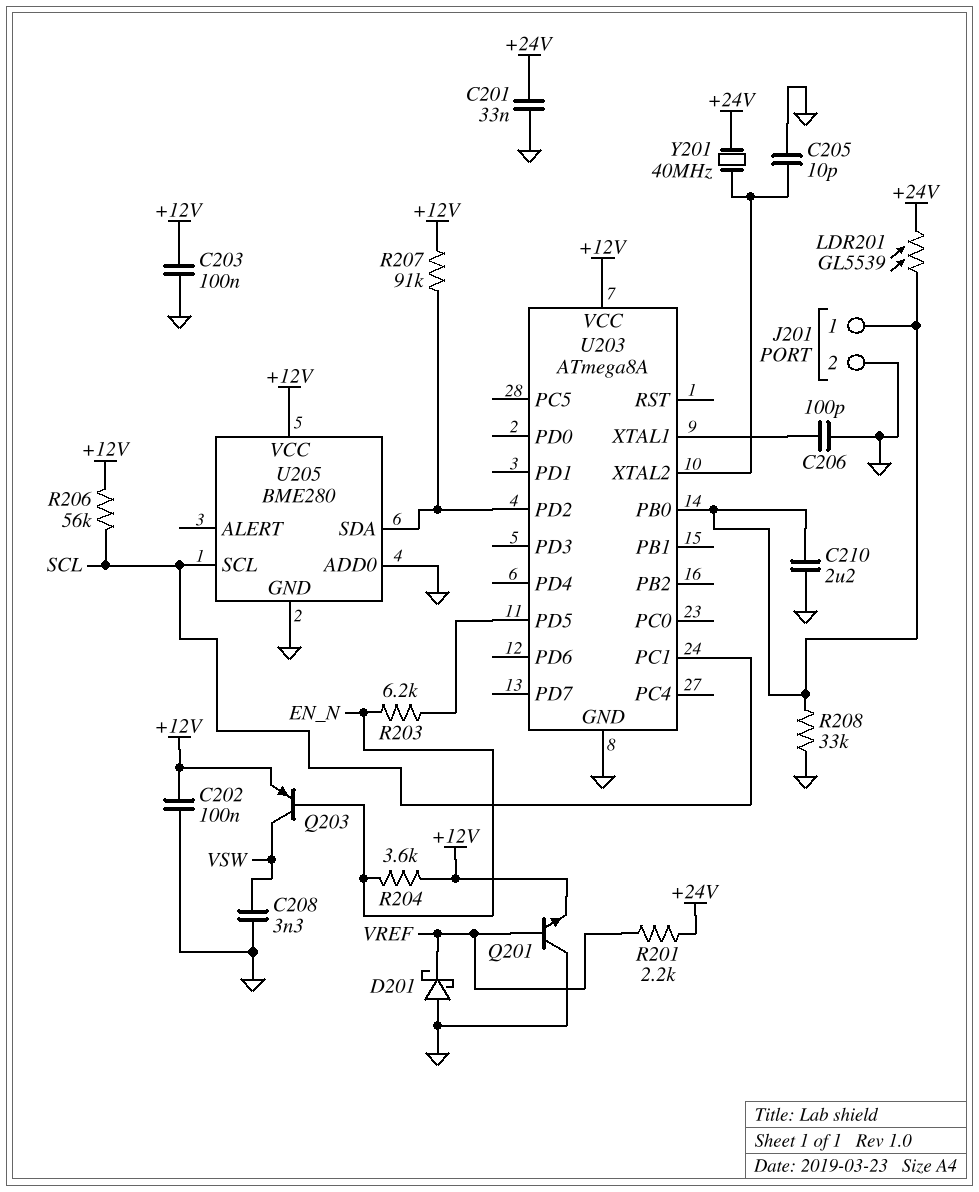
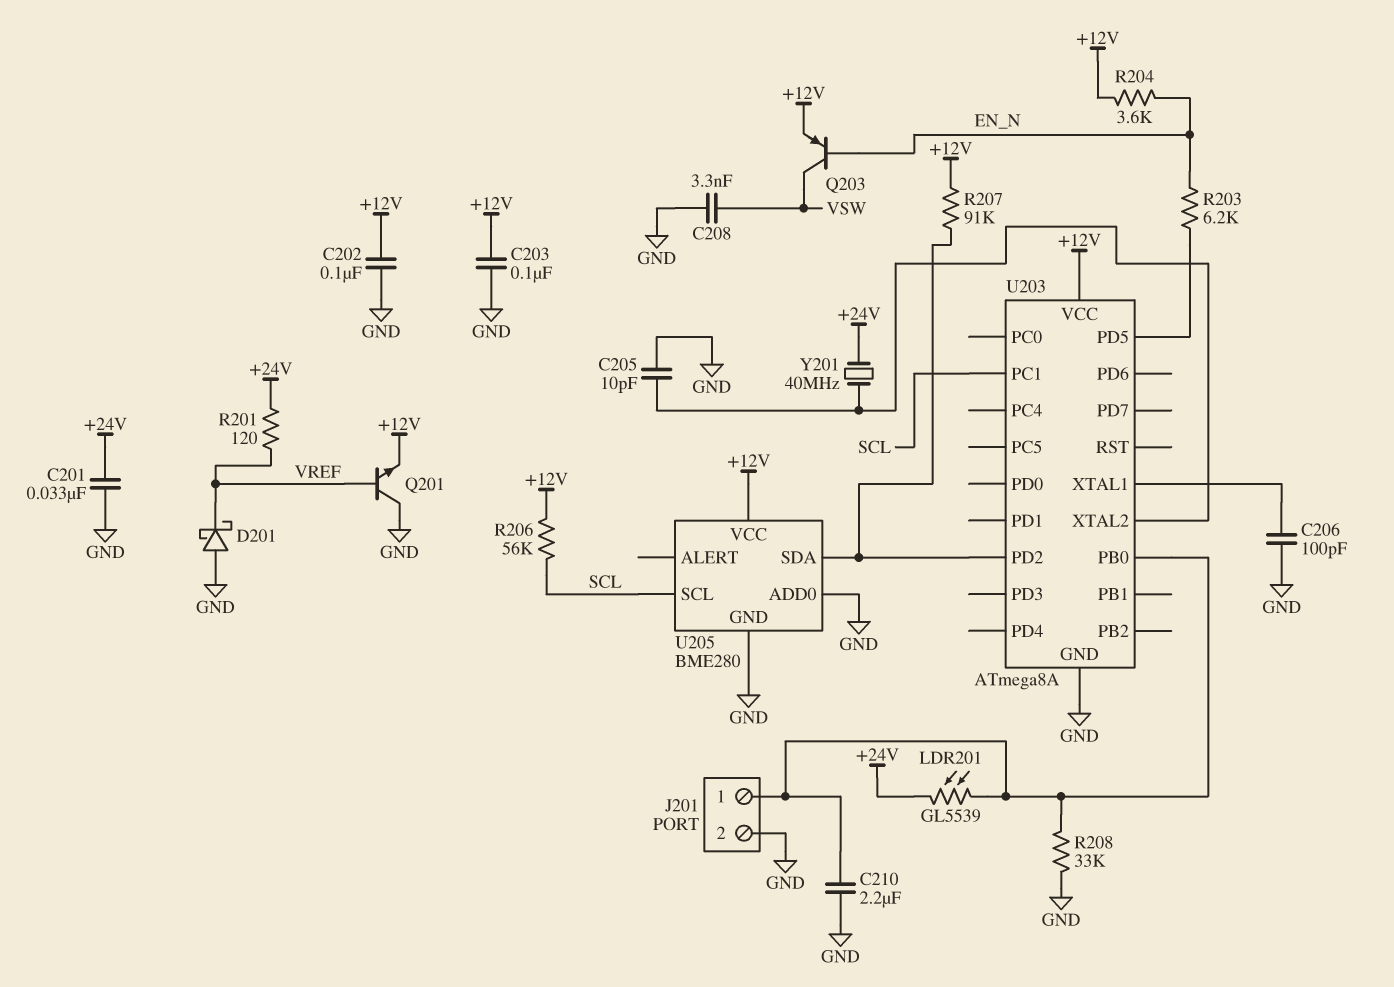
R201: 2.2k (+24V, VREF) -> 120 (+24V, VREF)

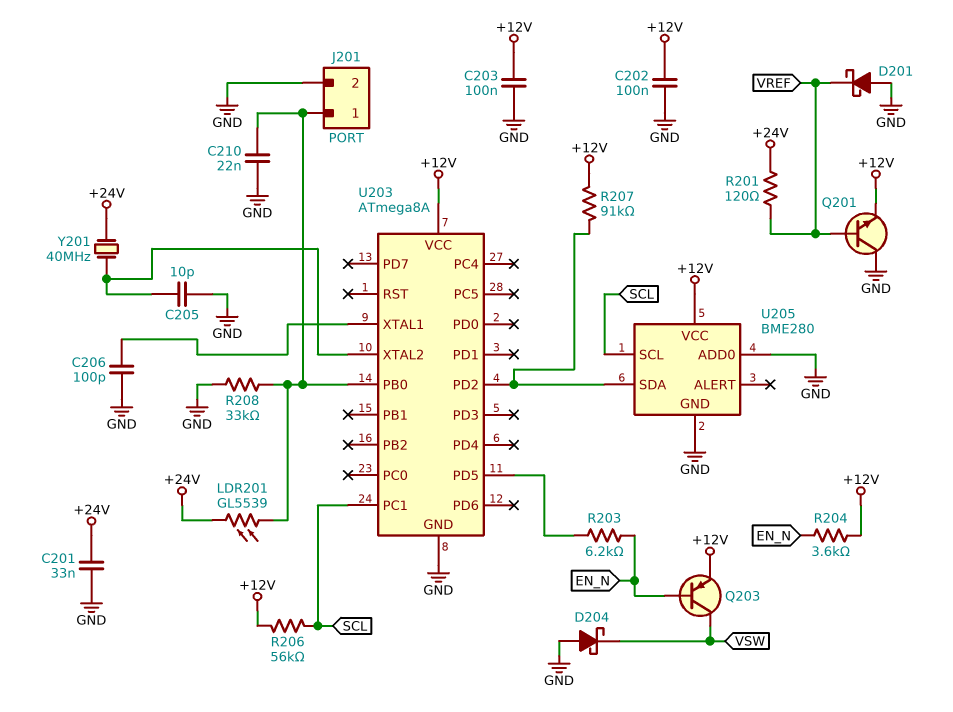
C208: 3.3nF (GND, VSW) -> none
C210: 2.2uF (GND, J201/1) -> 22nF (GND, J201/1)
D204: none -> schottky (A GND, K VSW)

